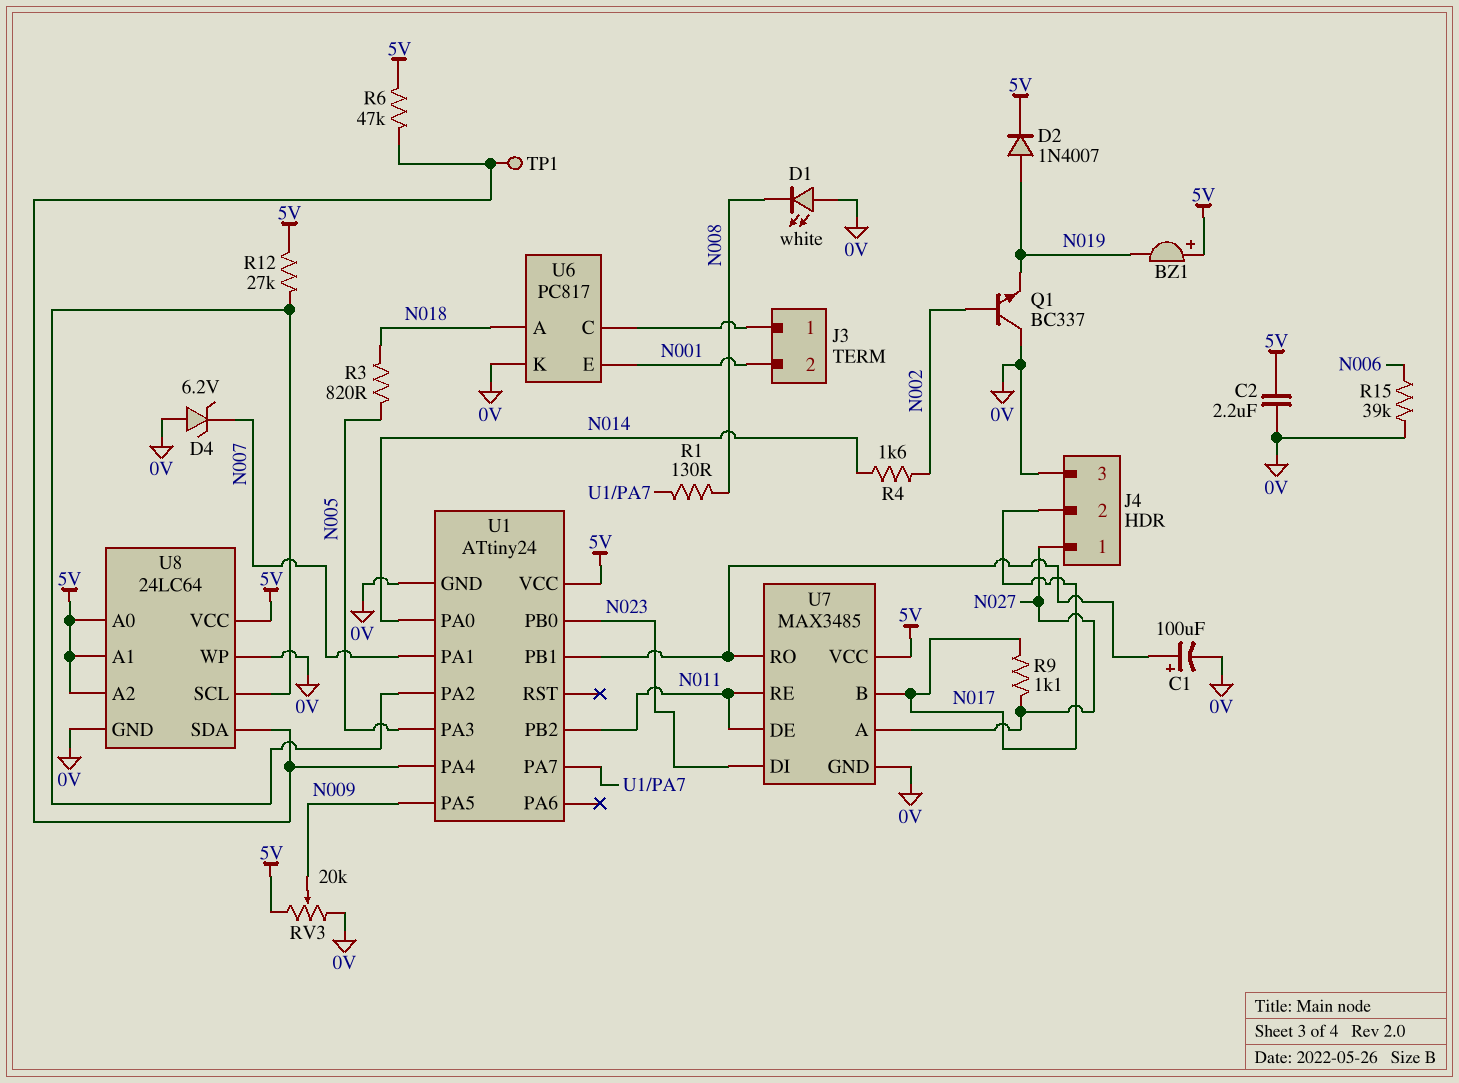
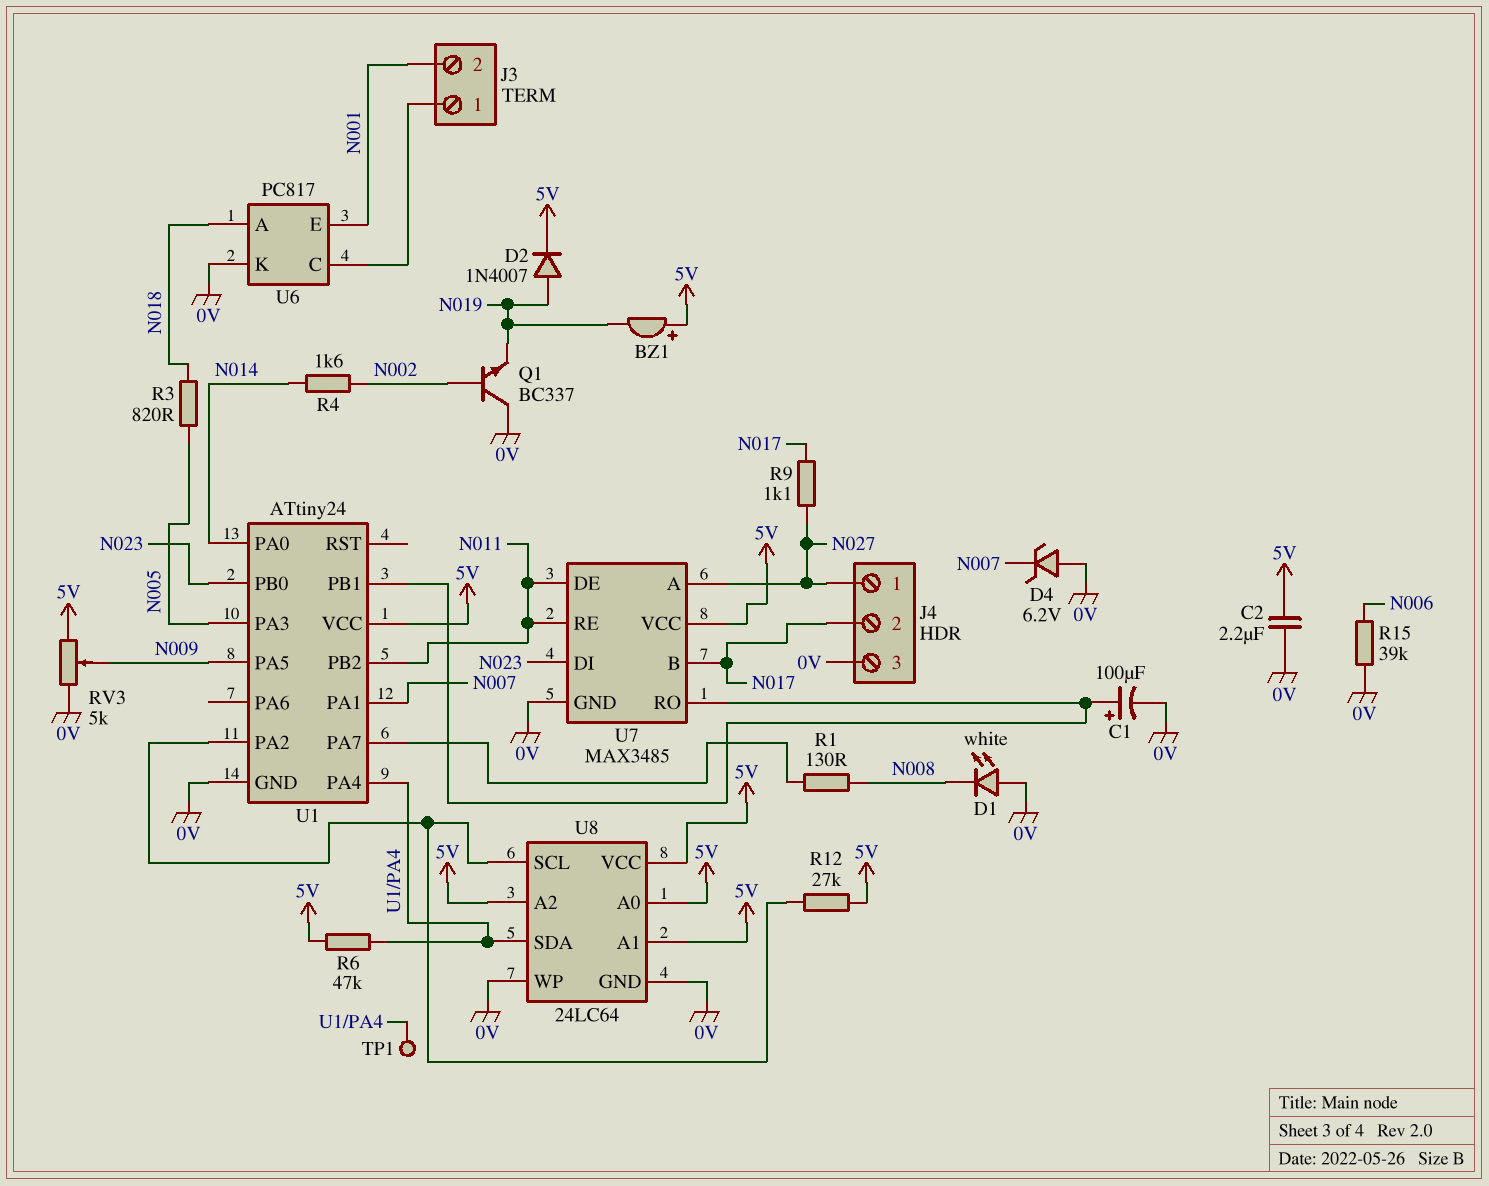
RV3: 20k (0V, 5V, wiper N009) -> 5k (0V, 5V, wiper N009)

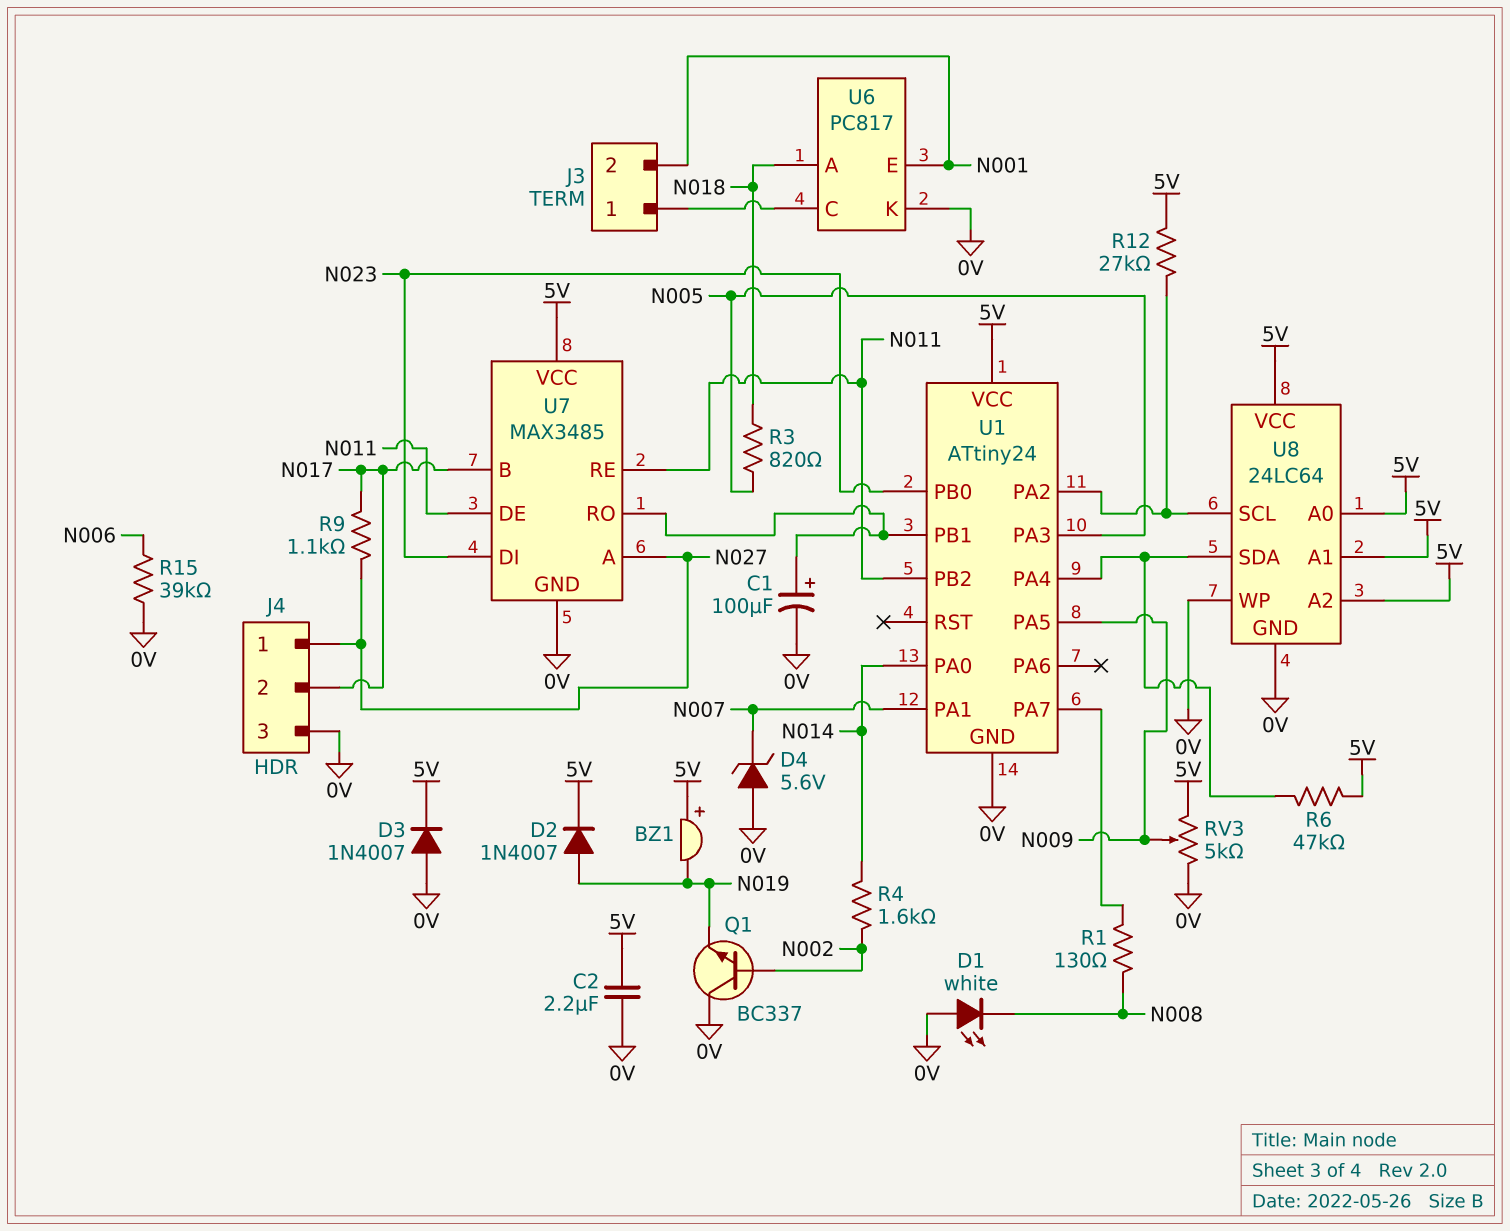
D3: none -> diode 1N4007 (A 0V, K 5V)
D4: zener 6.2V (A 0V, K N007) -> zener 5.6V (A 0V, K N007)
TP1: test point (U1/PA4) -> none

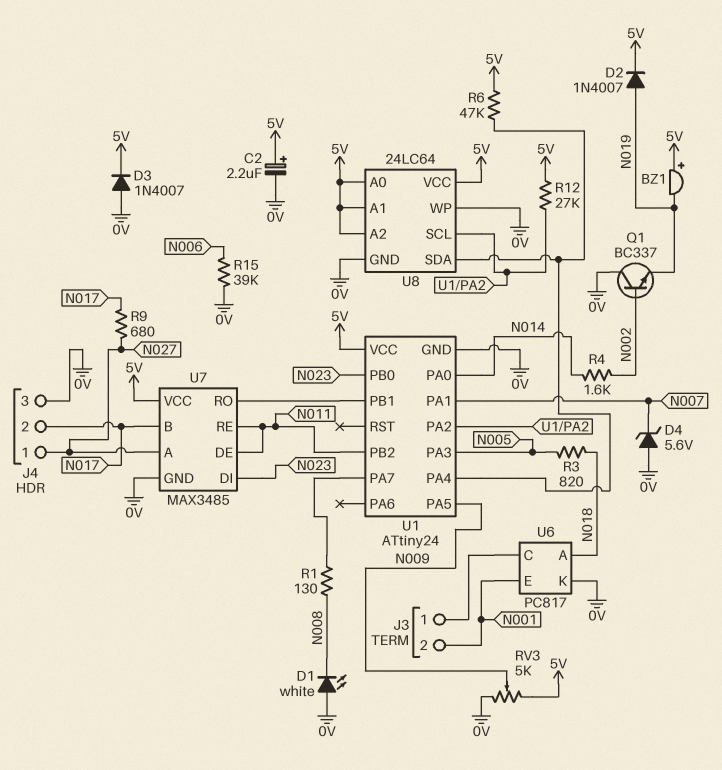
C1: 100uF (plus U1/PB1, minus 0V) -> none
C2: 2.2uF (0V, 5V) -> 2.2uF (plus 5V, minus 0V)
R9: 1.1k (N017, N027) -> 680 (N017, N027)

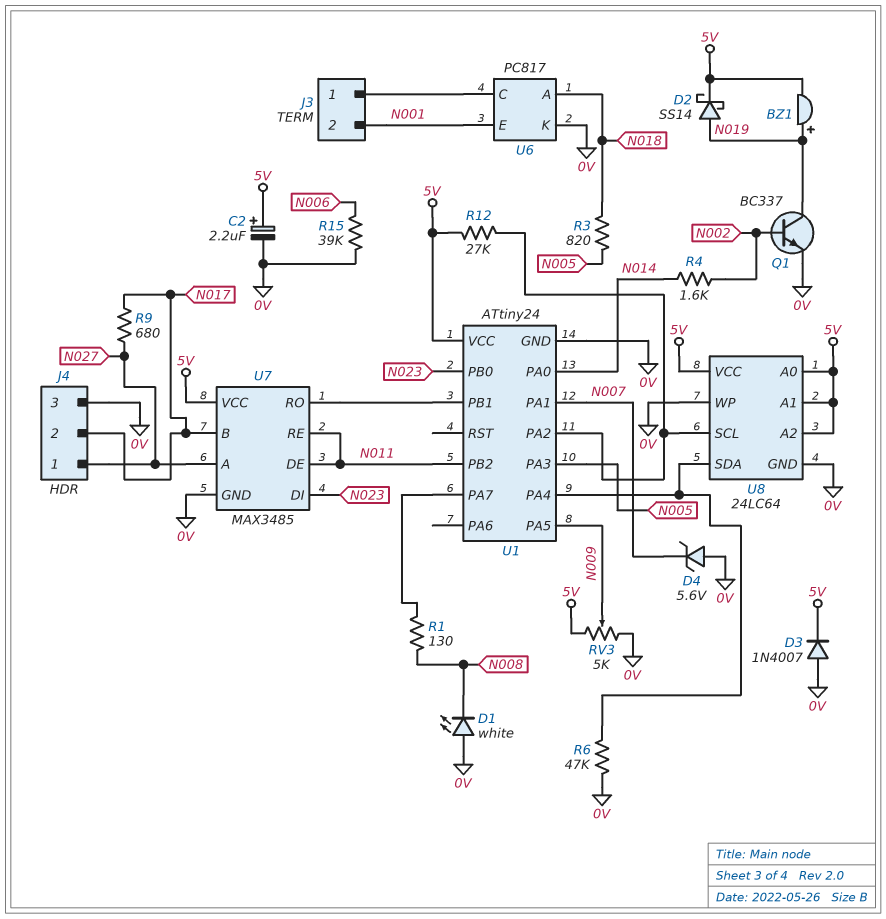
BZ1: buzzer (plus 5V, minus N019) -> buzzer (plus N019, minus 5V)
D2: diode 1N4007 (A N019, K 5V) -> schottky SS14 (A N019, K 5V)
Q1: NPN BC337 (B N002, C 0V, E N019) -> NPN BC337 (B N002, C N019, E 0V)
R6: 47k (5V, U1/PA4) -> 47k (0V, U1/PA4)

